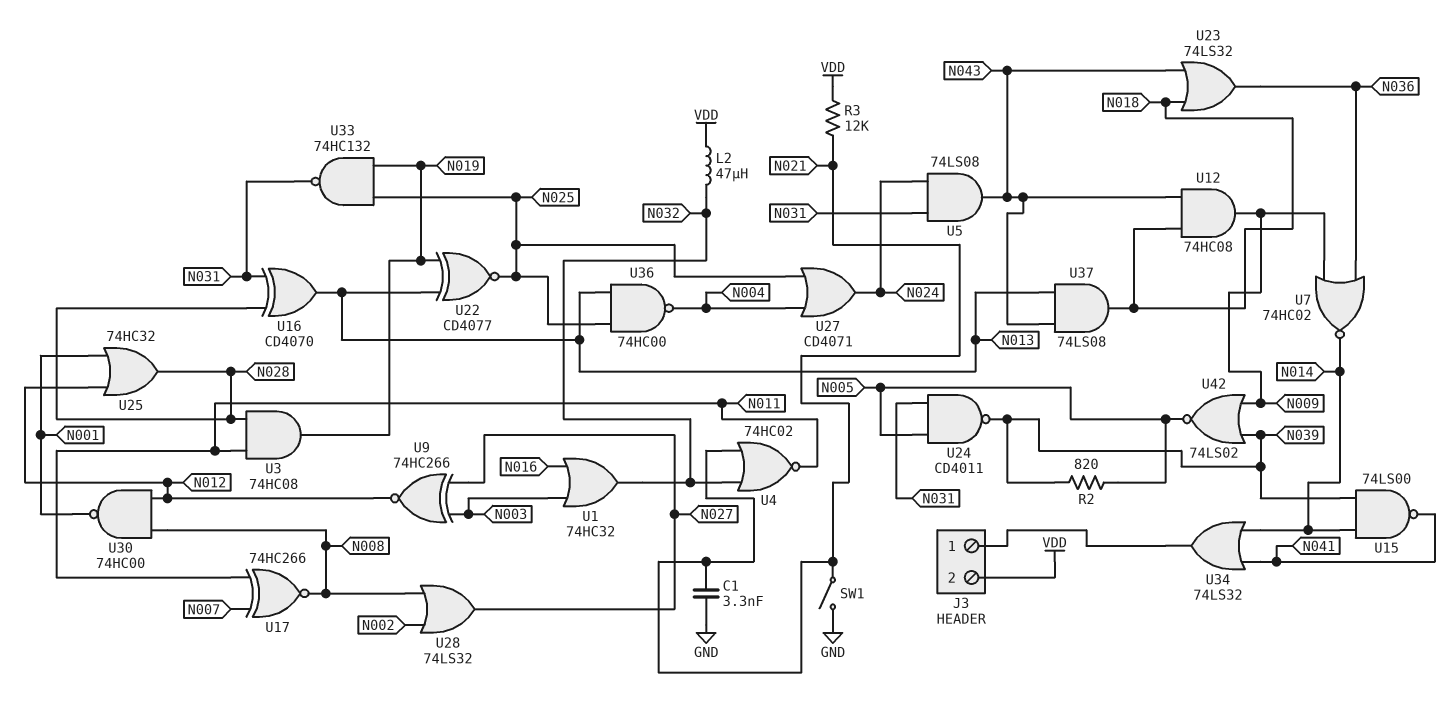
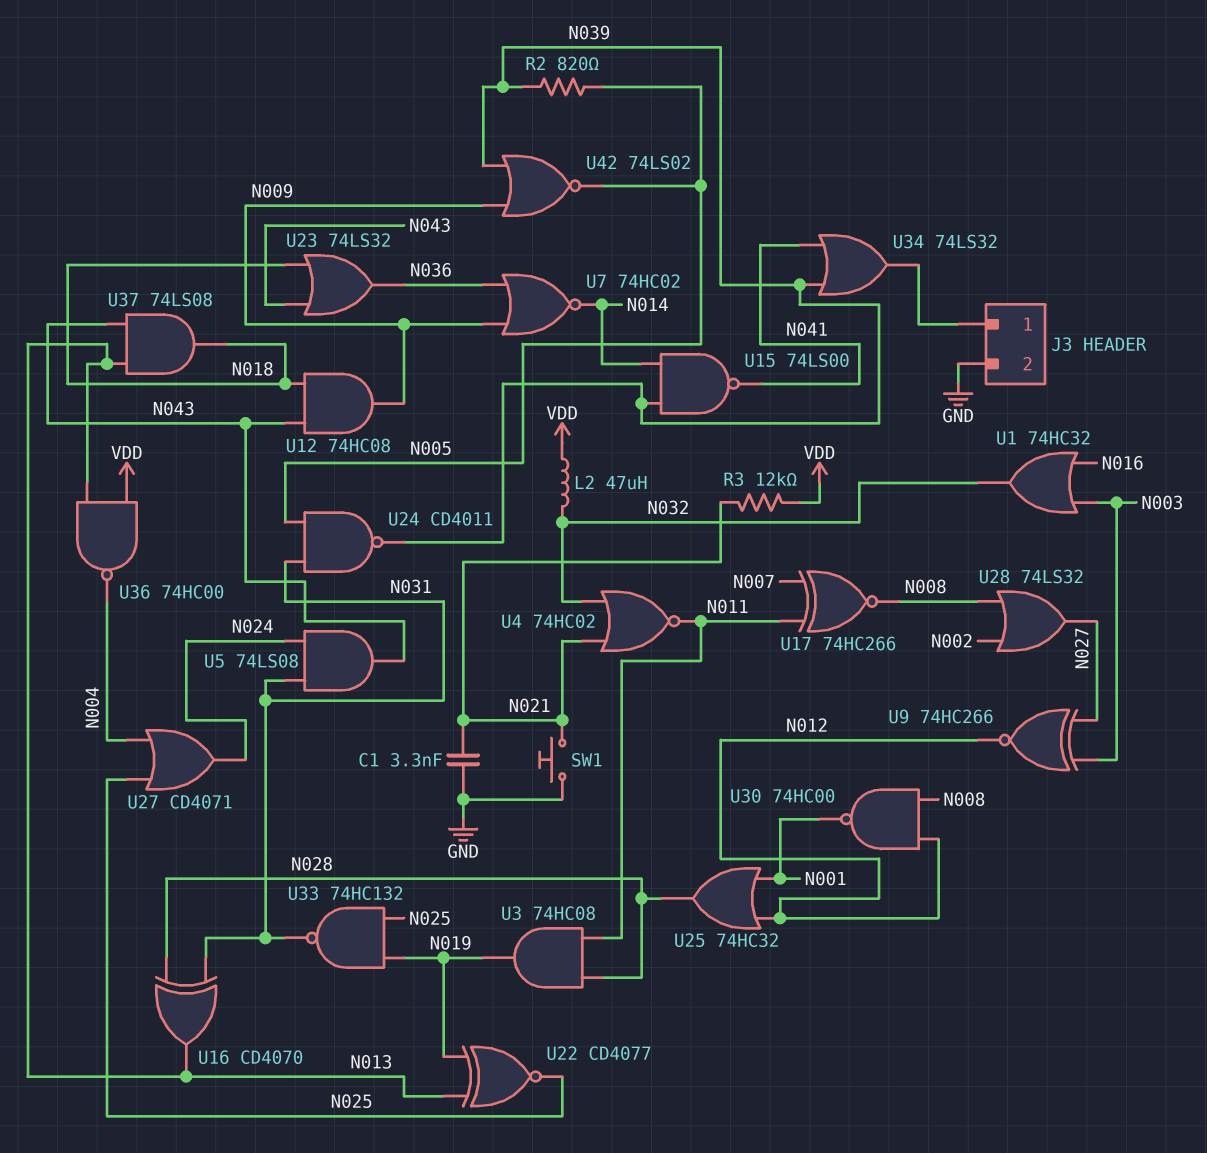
J3 pin 2: VDD -> GND
SW1: switch (GND, N021) -> button (GND, N021)
U34: OR 74LS32 (in N014, in N041, out J3/1) -> OR 74LS32 (in N039, in N041, out J3/1)
U36: NAND 74HC00 (in N013, in N025, out N004) -> NAND 74HC00 (in N013, in VDD, out N004)

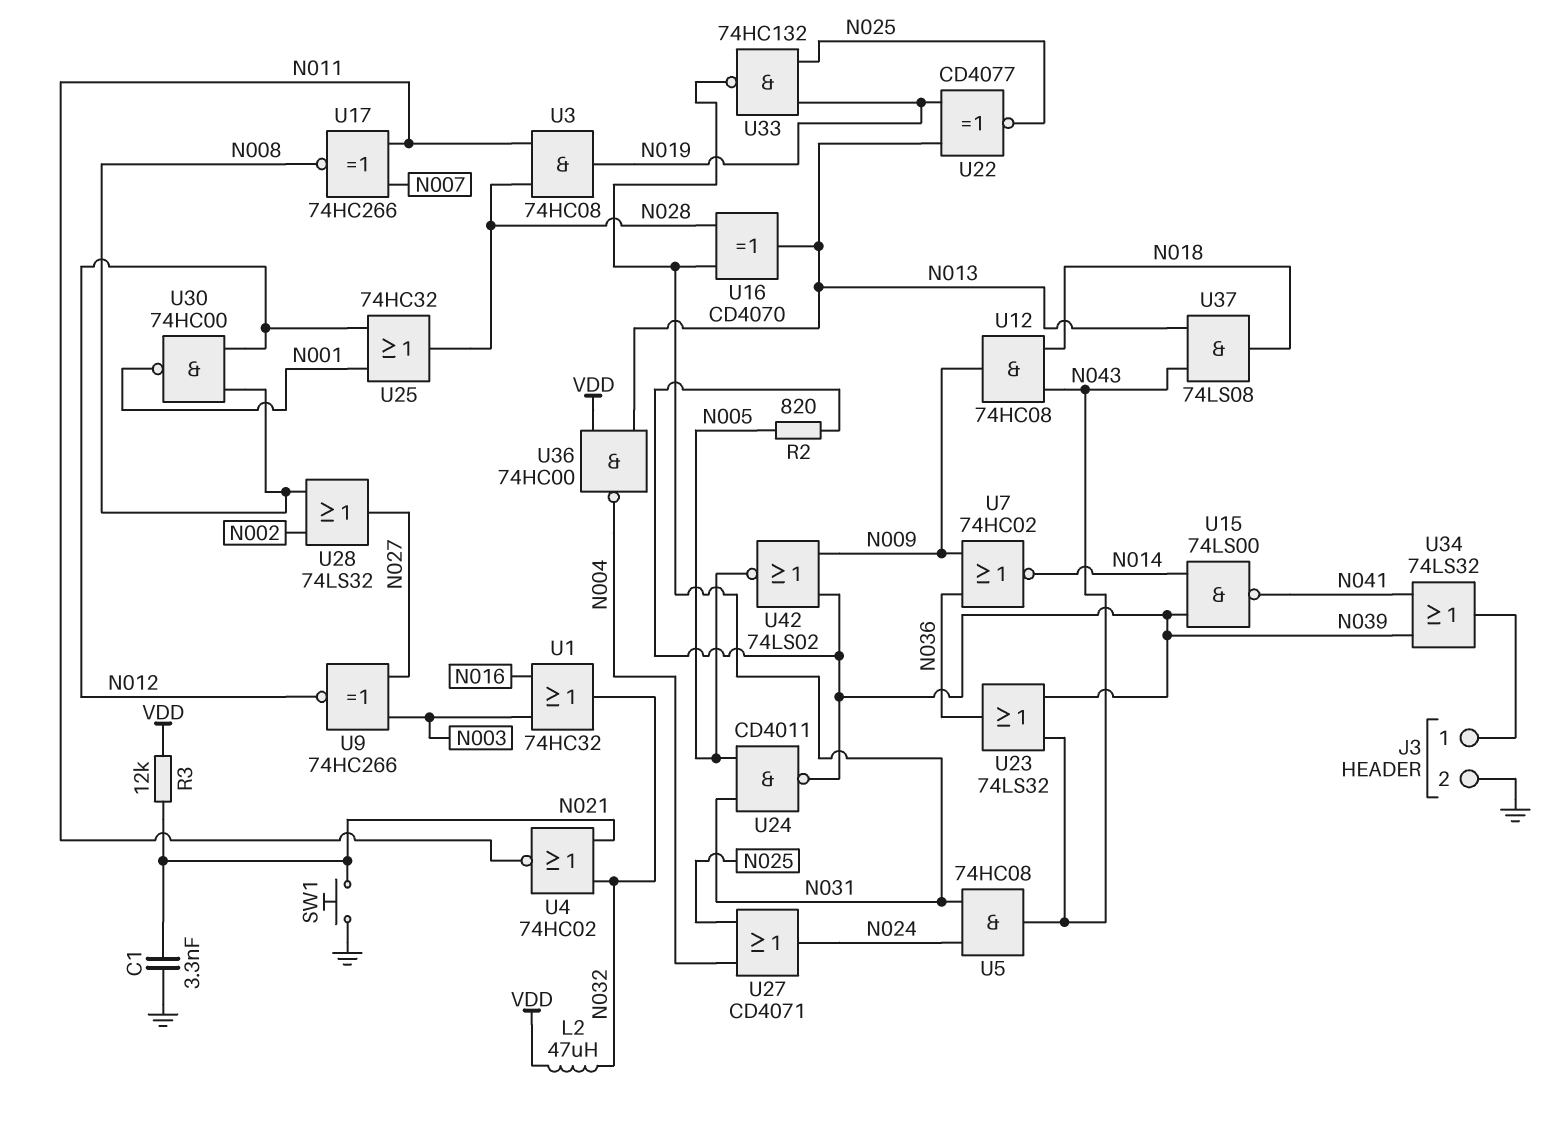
U5: AND 74LS08 (in N024, in N031, out N043) -> AND 74HC08 (in N024, in N031, out N043)
U23: OR 74LS32 (in N018, in N043, out N036) -> OR 74LS32 (in N039, in N043, out N036)

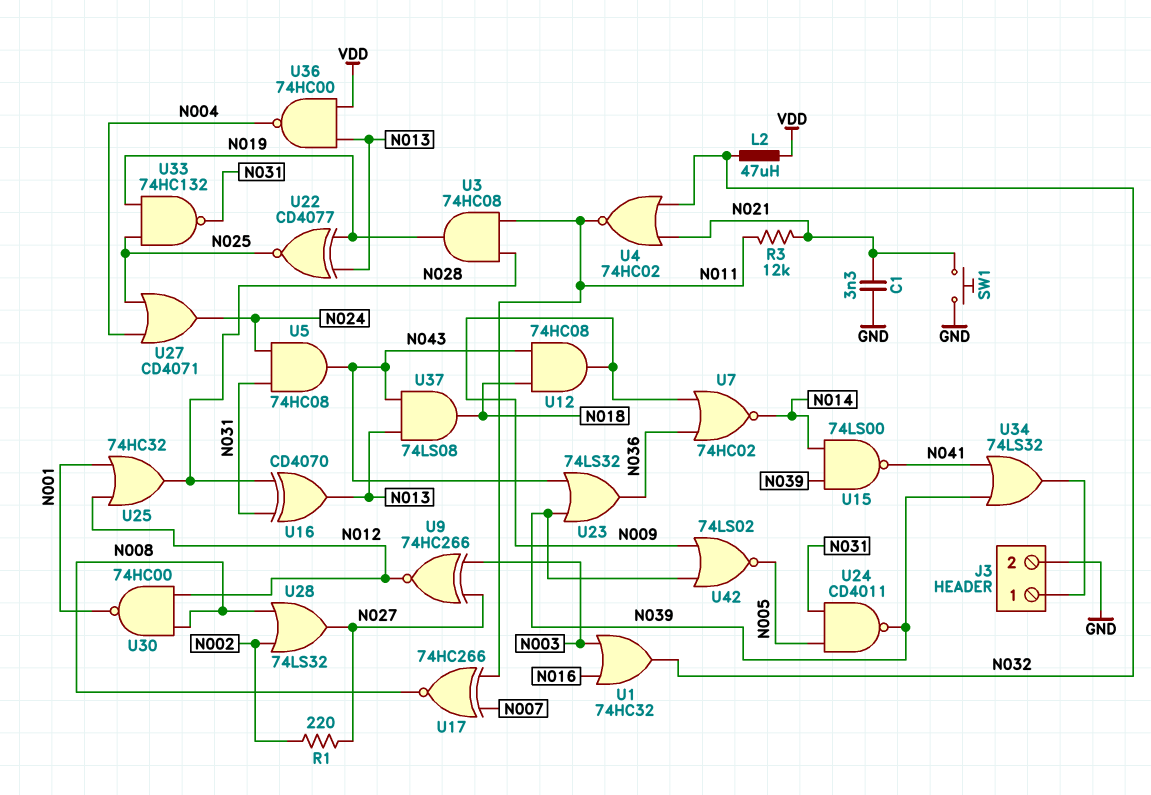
R1: none -> 220 (N002, N027)
R2: 820 (N005, N039) -> none
R3: 12k (N021, VDD) -> 12k (N011, N021)

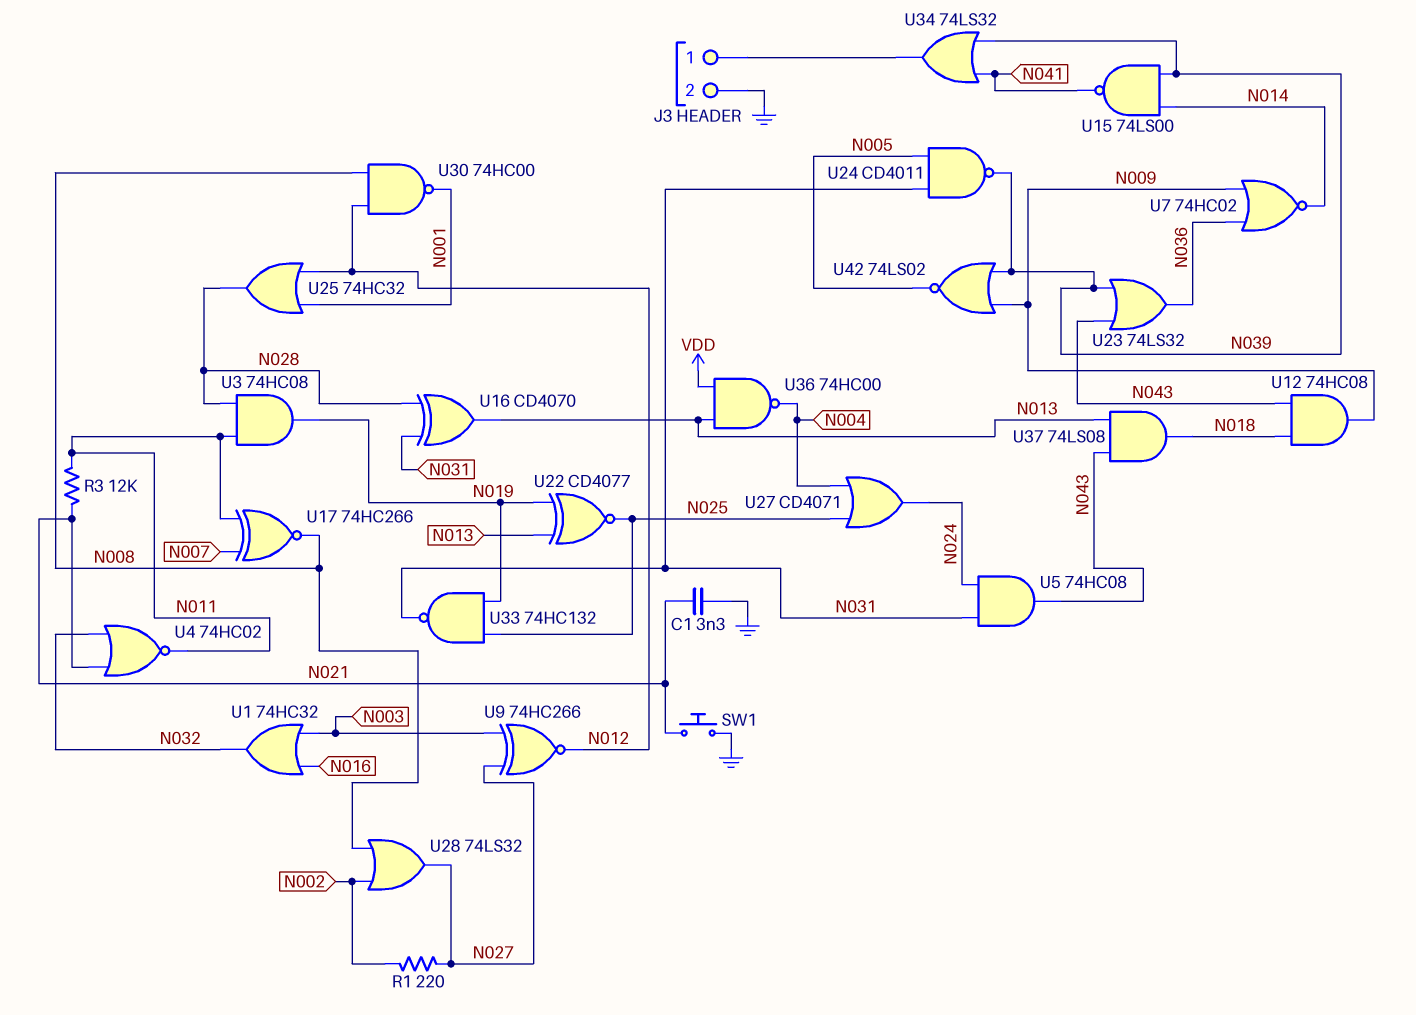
L2: 47uH (N032, VDD) -> none

